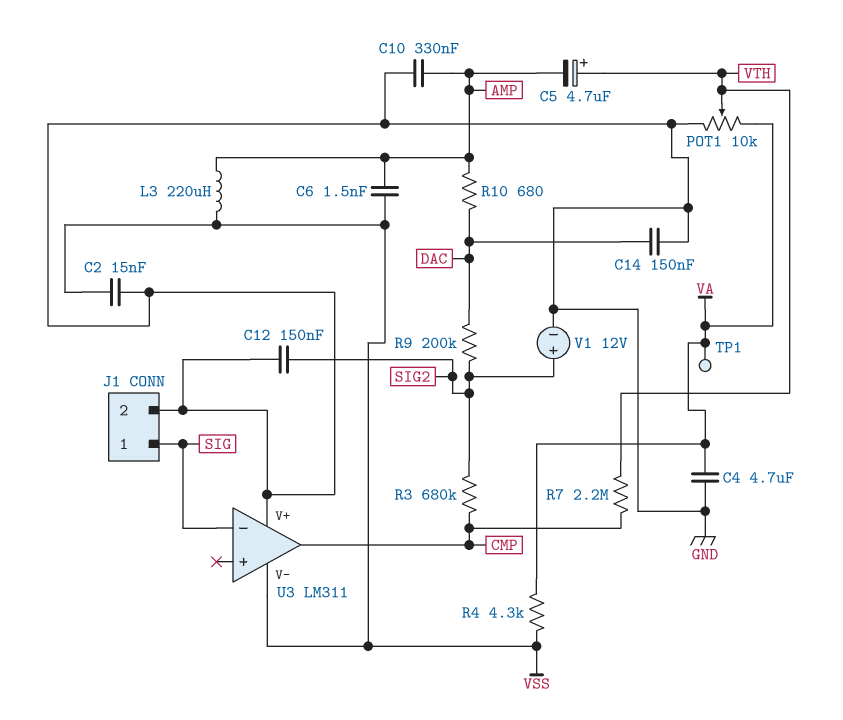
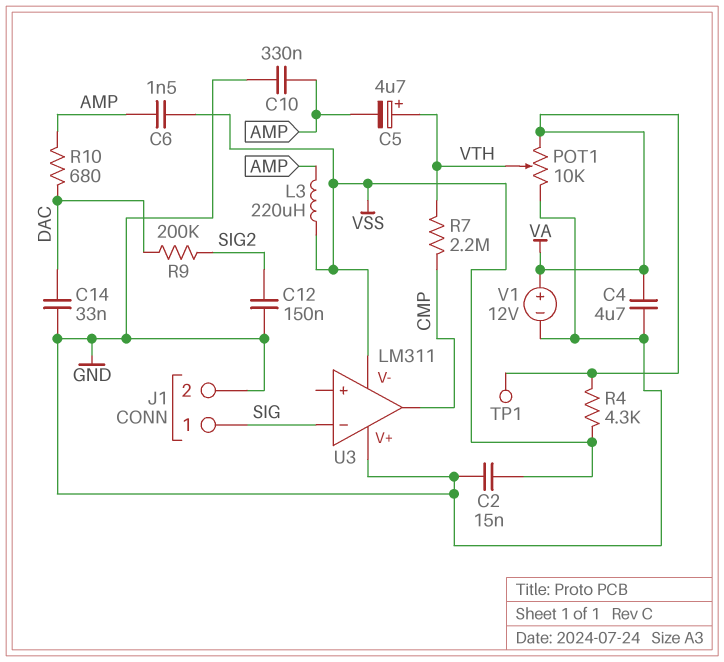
C14: 150nF (DAC, GND) -> 33nF (DAC, GND)
R3: 680k (CMP, SIG2) -> none
V1: 12V (plus SIG2, minus GND) -> 12V (plus VA, minus GND)

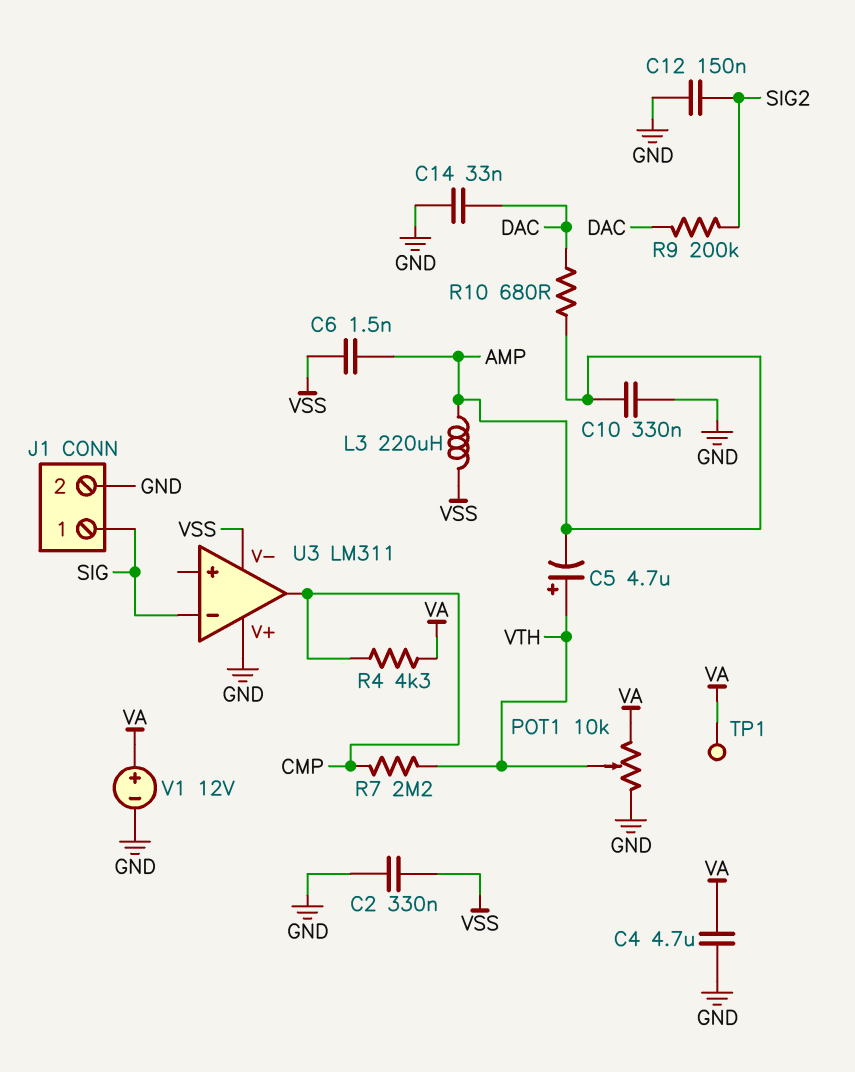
C2: 15nF (GND, VSS) -> 330nF (GND, VSS)
R4: 4.3k (VA, VSS) -> 4.3k (CMP, VA)

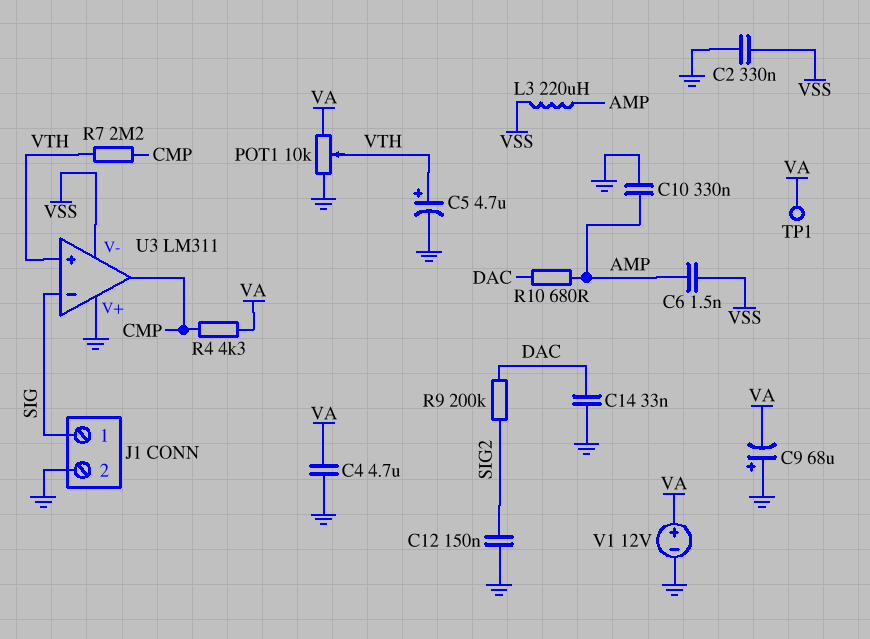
C5: 4.7uF (plus VTH, minus AMP) -> 4.7uF (plus VTH, minus GND)
C9: none -> 68uF (plus GND, minus VA)
U3 pin in+: none -> VTH

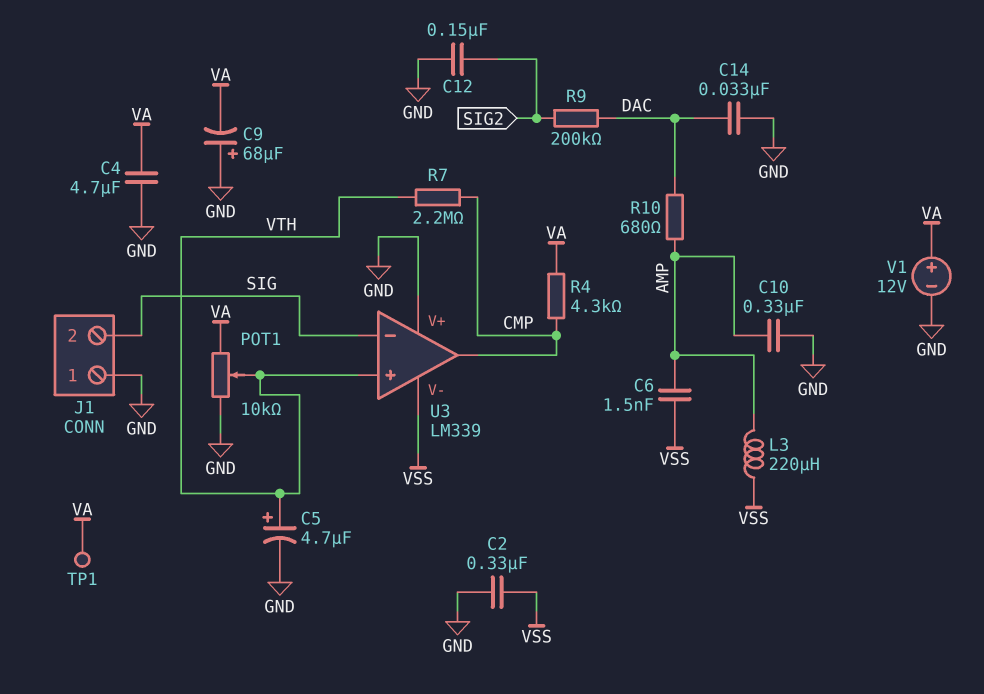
J1 pin 1: SIG -> GND
J1 pin 2: GND -> SIG
U3: LM311 -> LM339

